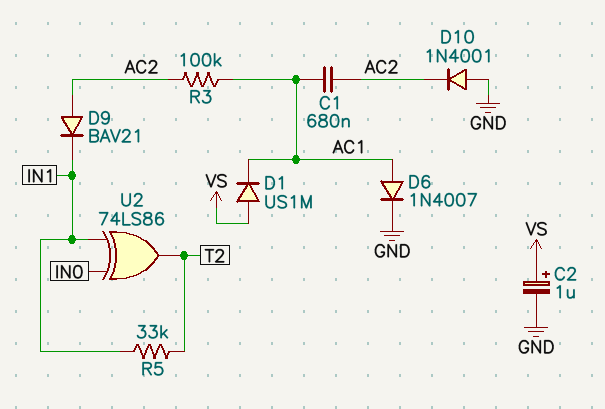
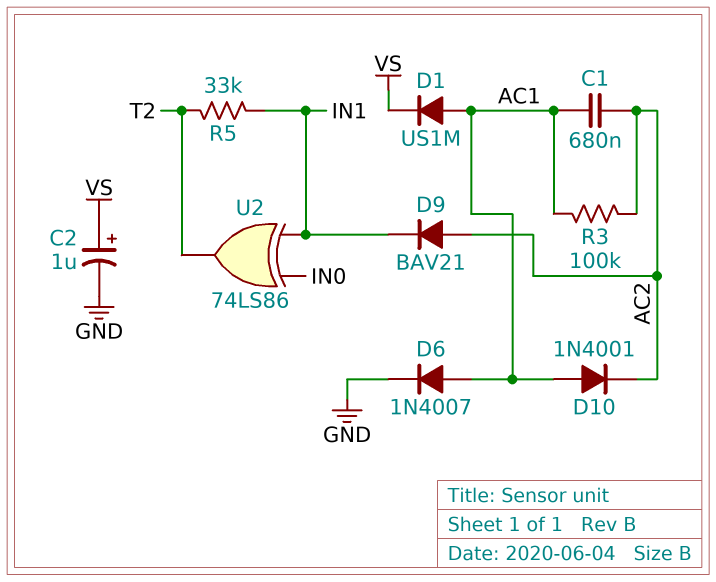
D1: diode US1M (A VS, K AC1) -> diode US1M (A AC1, K VS)
D10: diode 1N4001 (A GND, K AC2) -> diode 1N4001 (A AC1, K AC2)

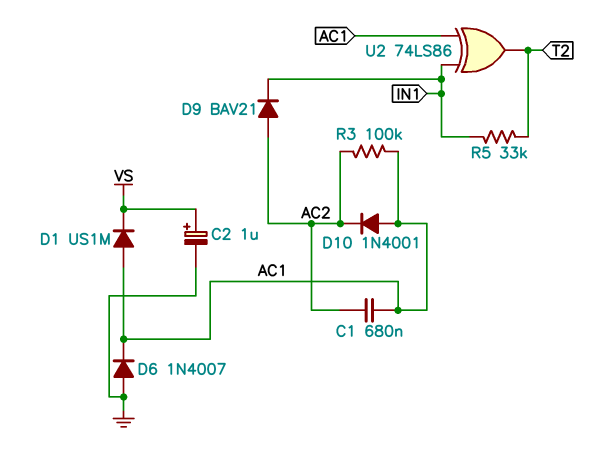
D6: diode 1N4007 (A AC1, K GND) -> diode 1N4007 (A GND, K AC1)
U2: XOR 74LS86 (in IN0, in IN1, out T2) -> XOR 74LS86 (in AC1, in IN1, out T2)

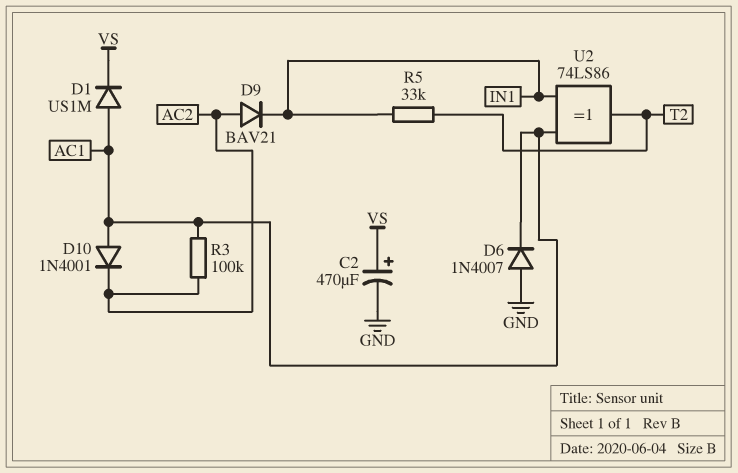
C1: 680nF (AC1, AC2) -> none
C2: 1uF (plus VS, minus GND) -> 470uF (plus VS, minus GND)

